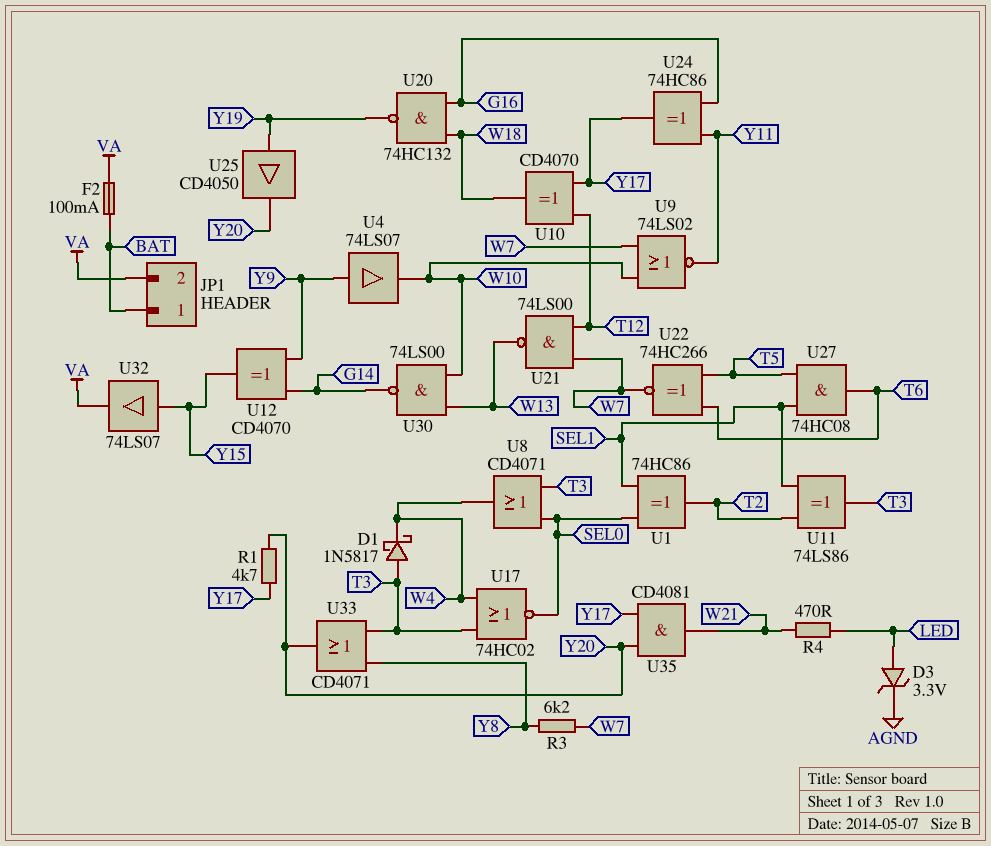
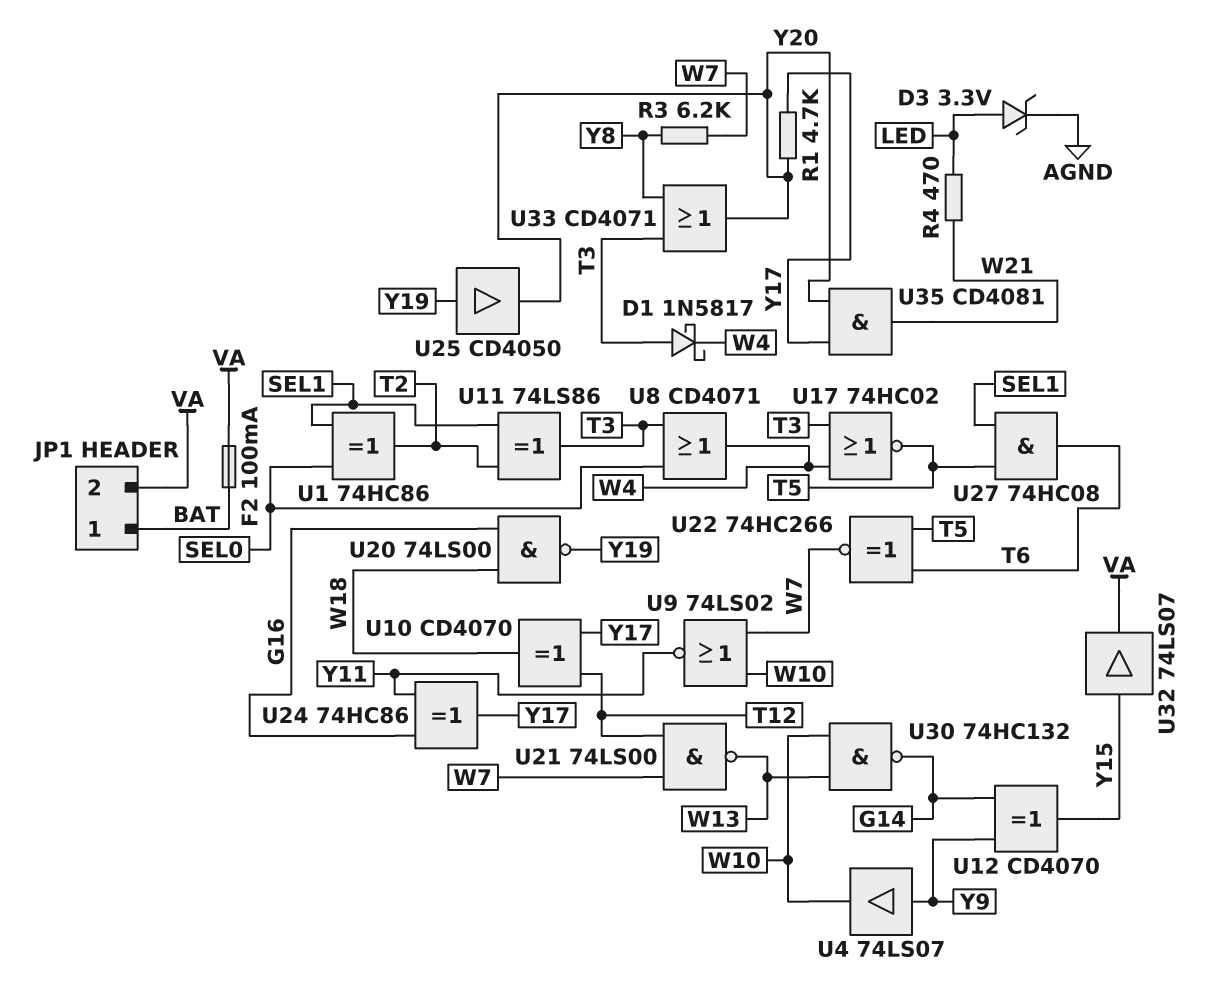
U17: NOR 74HC02 (in T3, in W4, out SEL0) -> NOR 74HC02 (in T3, in W4, out T5)
U20: NAND 74HC132 (in G16, in W18, out Y19) -> NAND 74LS00 (in G16, in W18, out Y19)
U30: NAND 74LS00 (in W10, in W13, out G14) -> NAND 74HC132 (in W10, in W13, out G14)

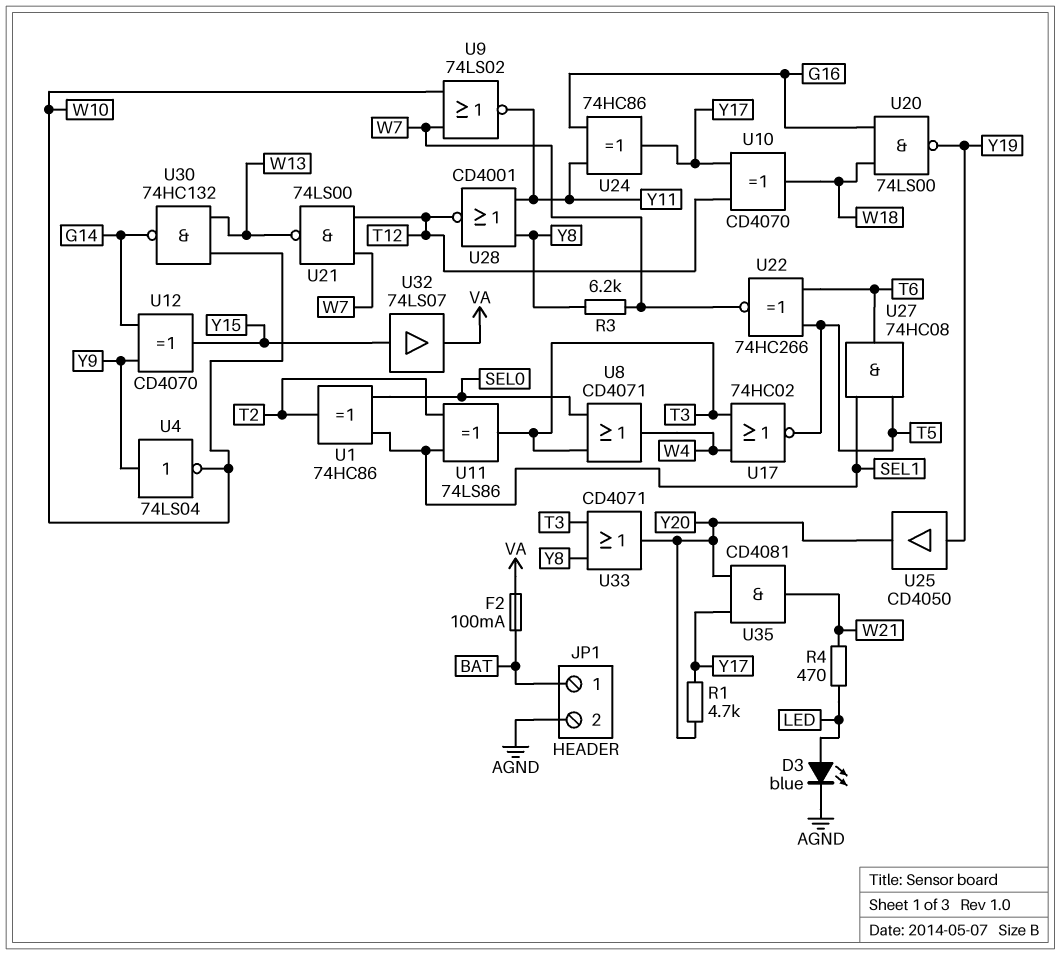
D1: schottky 1N5817 (A T3, K W4) -> none
D3: zener 3.3V (A LED, K AGND) -> LED blue (A LED, K AGND)
JP1 pin 2: VA -> AGND
U4: buffer 74LS07 (in Y9, out W10) -> NOT 74LS04 (in Y9, out W10)
U28: none -> NOR CD4001 (in Y8, in Y11, out T12)

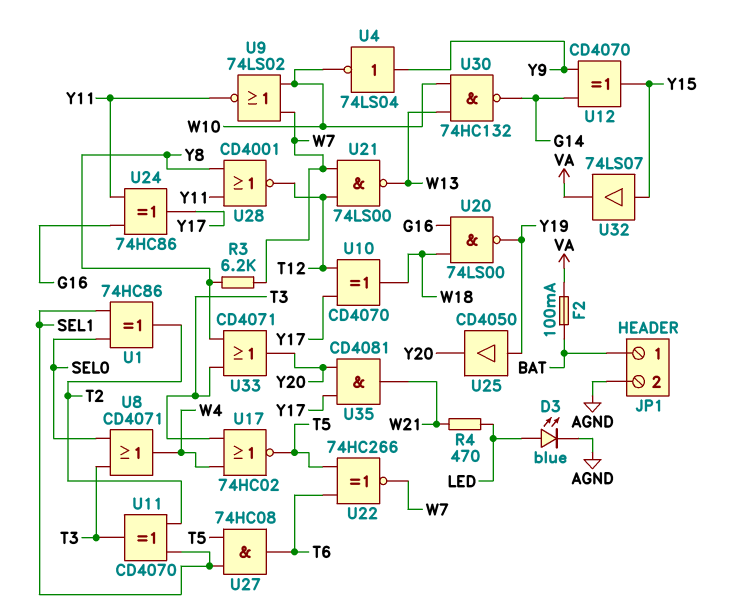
R1: 4.7k (Y17, Y20) -> none
U11: XOR 74LS86 (in SEL1, in T2, out T3) -> XOR CD4070 (in SEL1, in T2, out T3)

